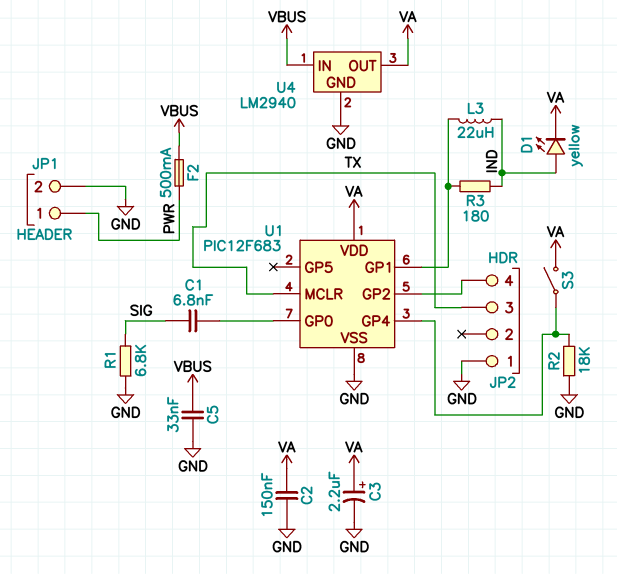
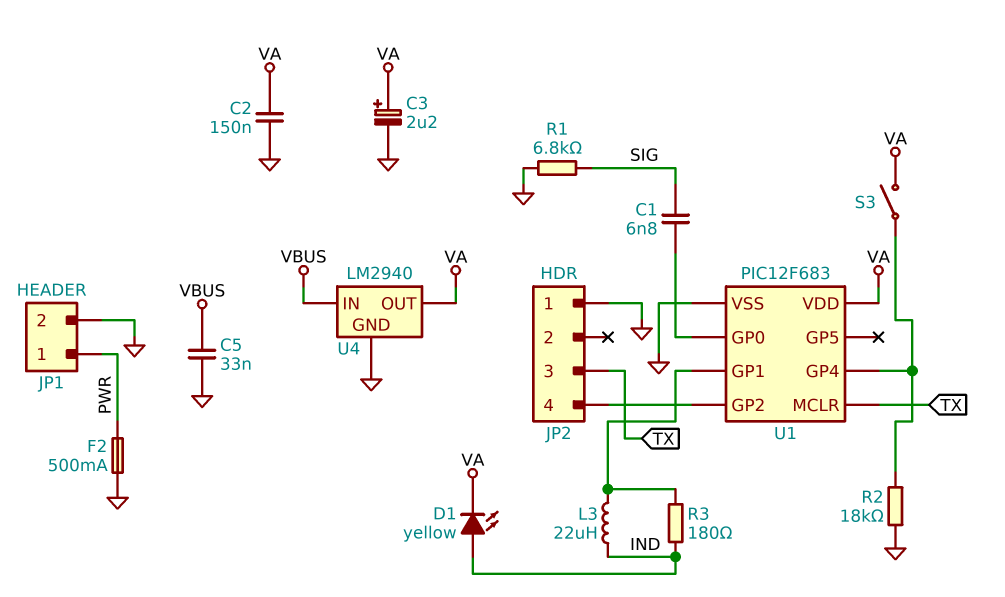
F2: 500mA (PWR, VBUS) -> 500mA (GND, PWR)

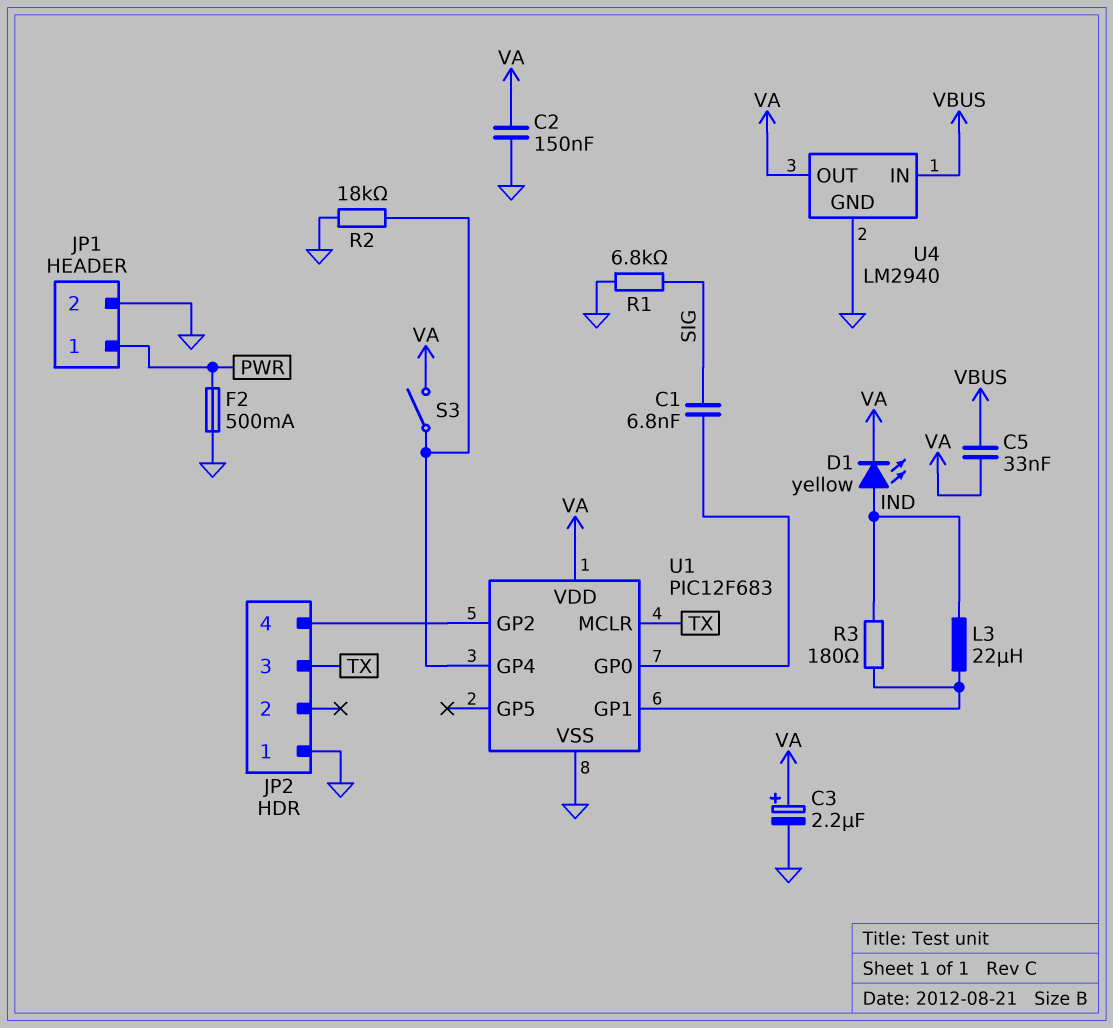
C5: 33nF (GND, VBUS) -> 33nF (VA, VBUS)

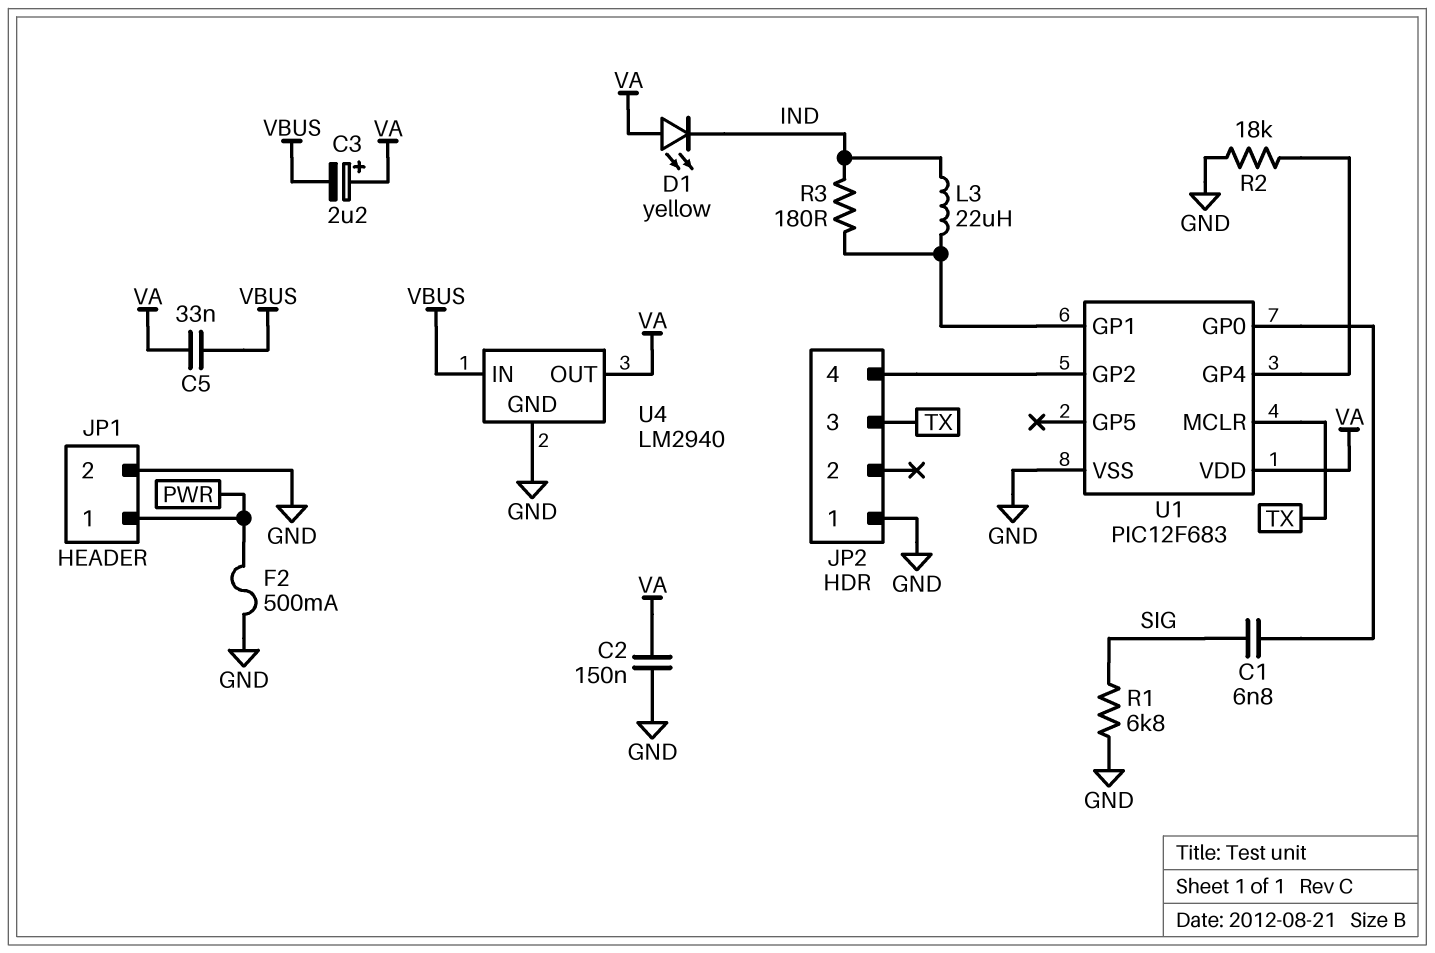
C3: 2.2uF (plus VA, minus GND) -> 2.2uF (plus VA, minus VBUS)
D1: LED yellow (A IND, K VA) -> LED yellow (A VA, K IND)
S3: switch (U1/GP4, VA) -> none

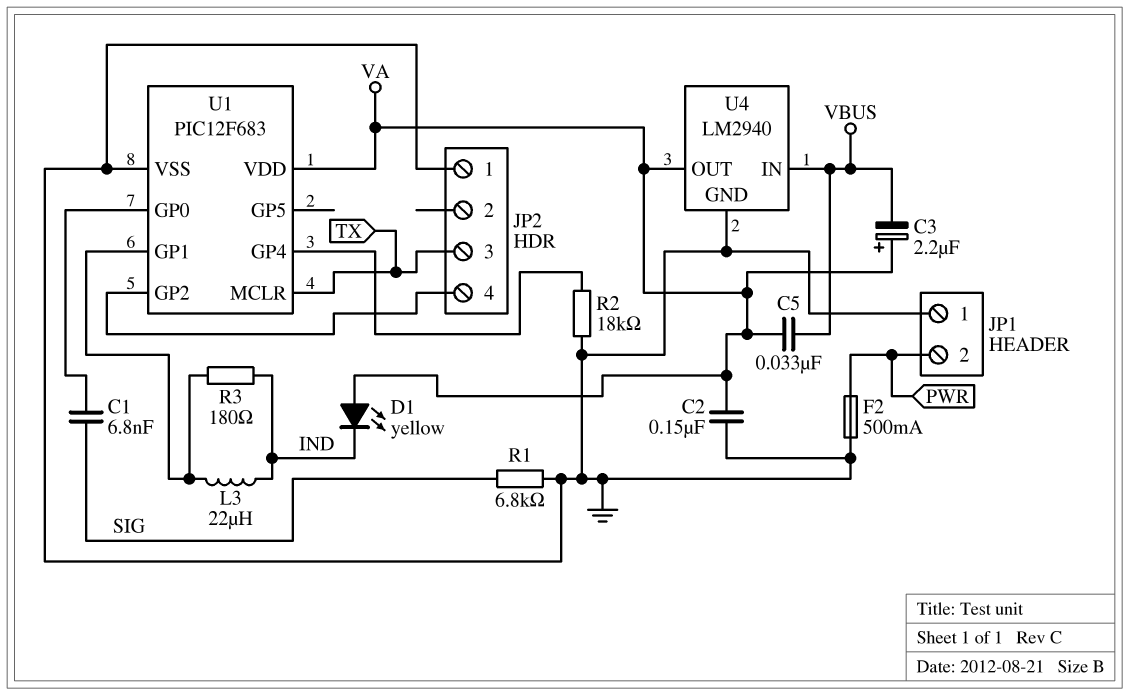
JP1 pin 1: PWR -> GND
JP1 pin 2: GND -> PWR

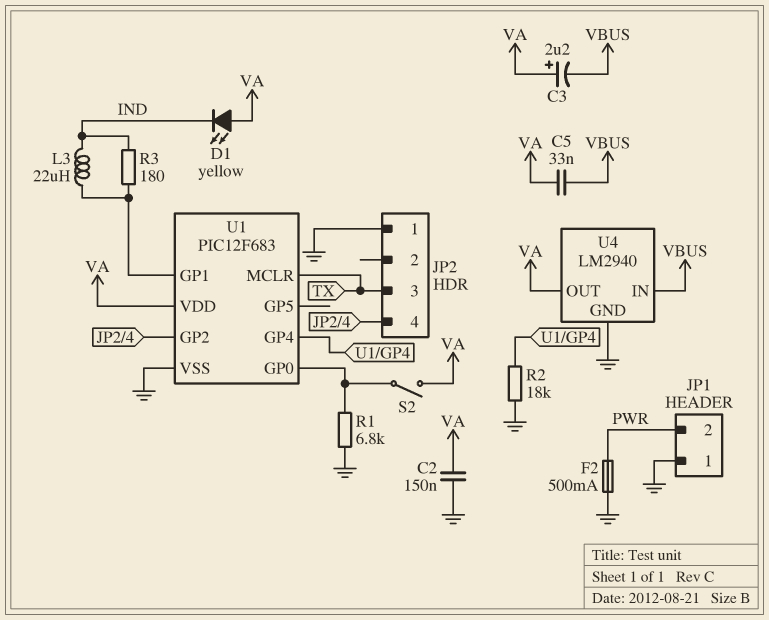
C1: 6.8nF (SIG, U1/GP0) -> none
R1: 6.8k (GND, SIG) -> 6.8k (GND, U1/GP0)
S2: none -> switch (U1/GP0, VA)

